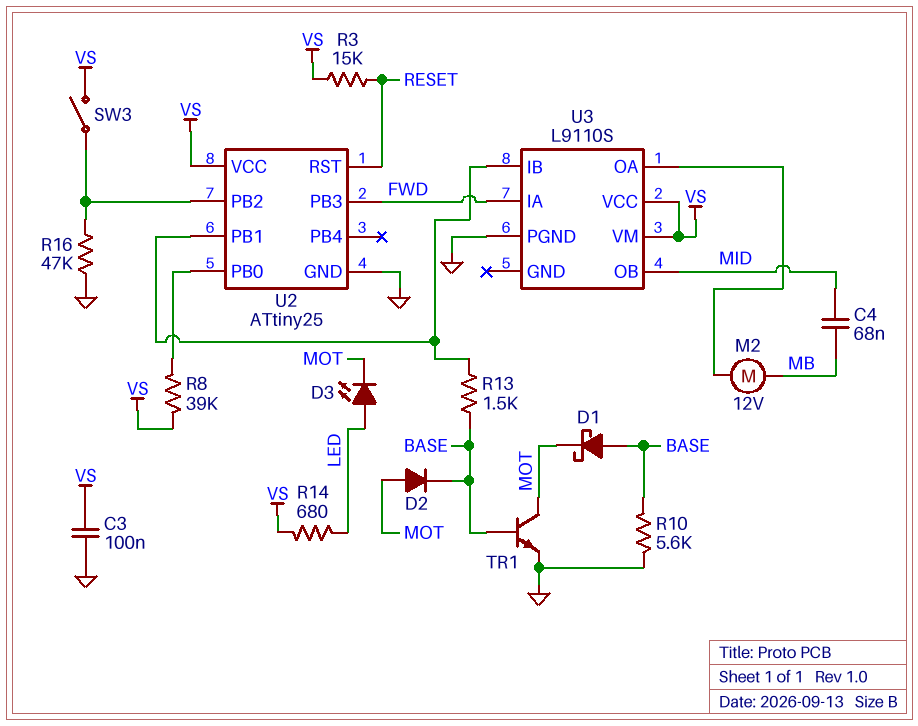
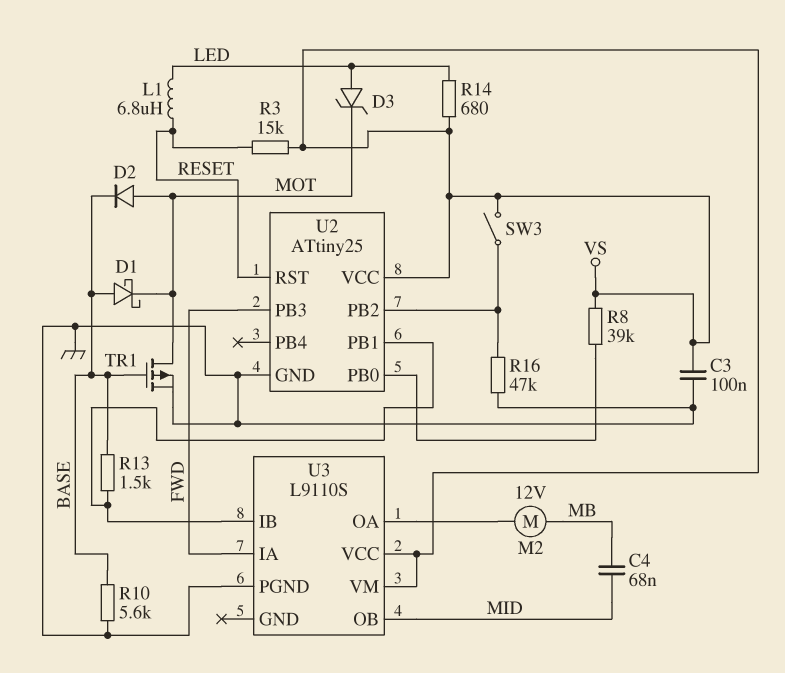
D3: LED (A LED, K MOT) -> zener (A LED, K MOT)
L1: none -> 6.8uH (LED, RESET)
TR1: NPN (B BASE, C MOT, E GND) -> PMOS (G BASE, D MOT, S GND)

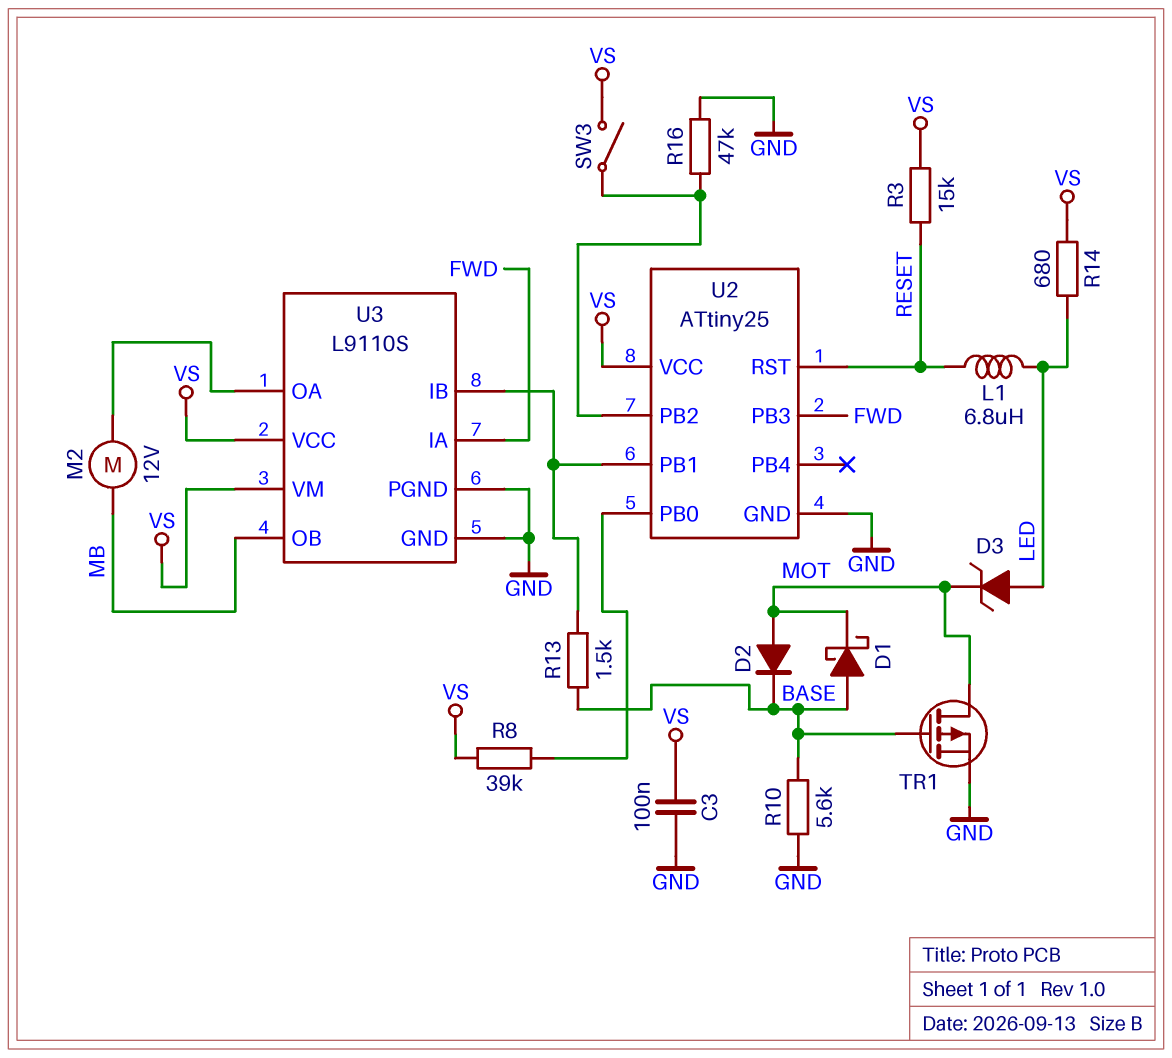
C4: 68nF (MB, MID) -> none
U3 pin GND: none -> GND
U3 pin OB: MID -> MB

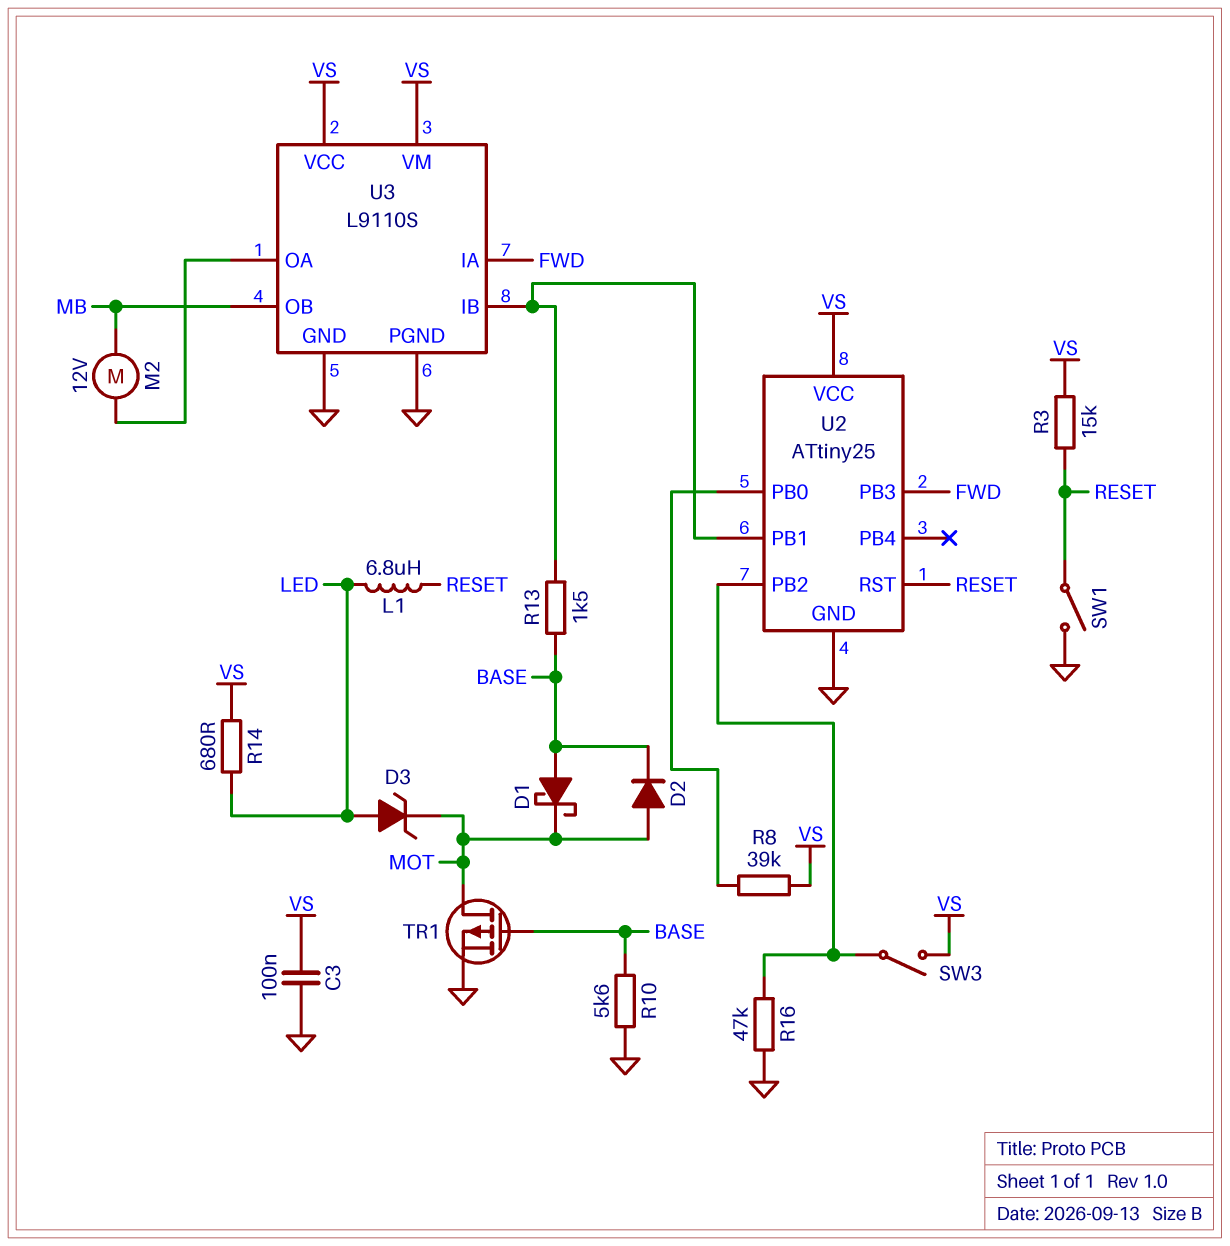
SW1: none -> switch (GND, RESET)

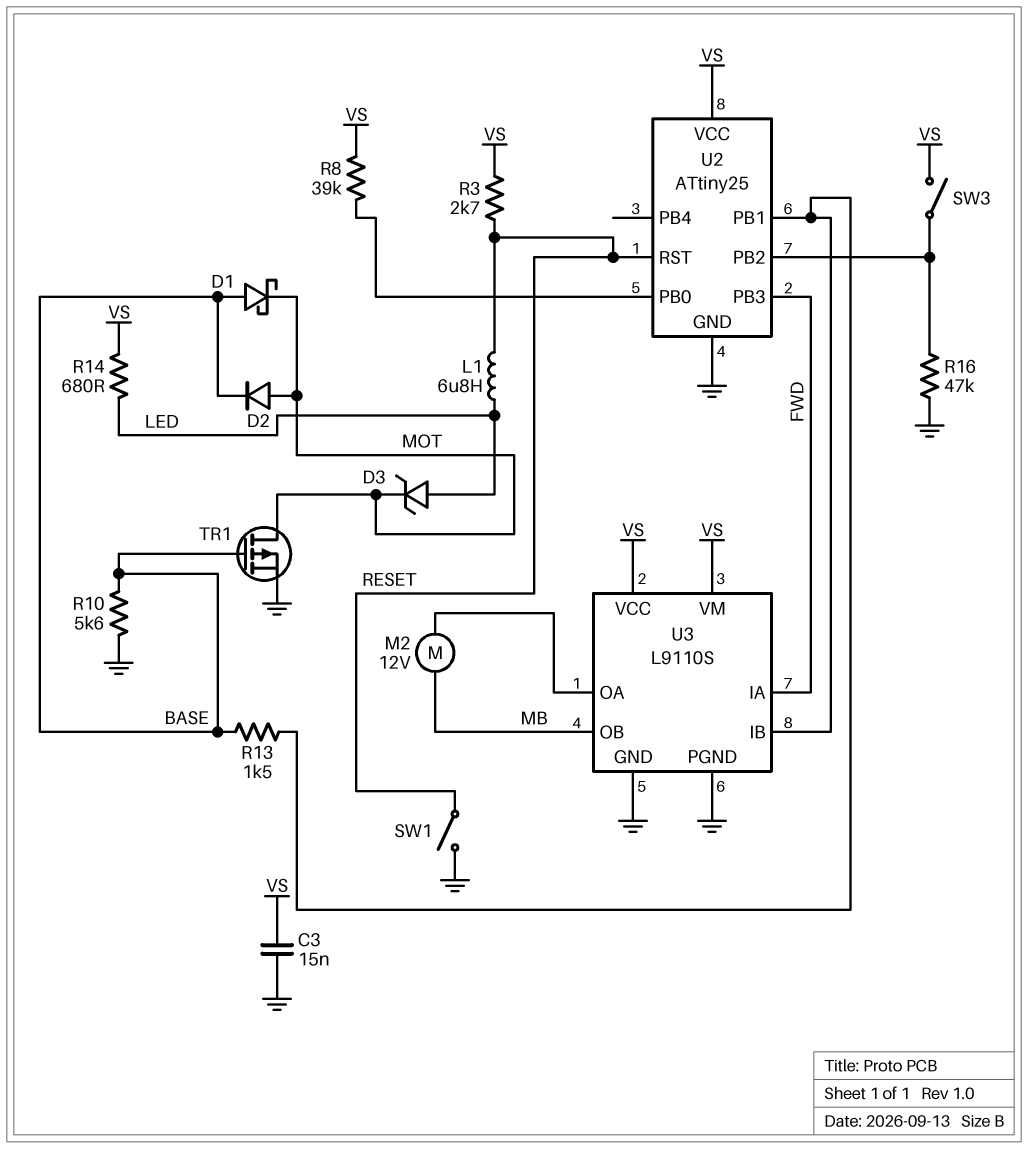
C3: 100nF (GND, VS) -> 15nF (GND, VS)
R3: 15k (RESET, VS) -> 2.7k (RESET, VS)

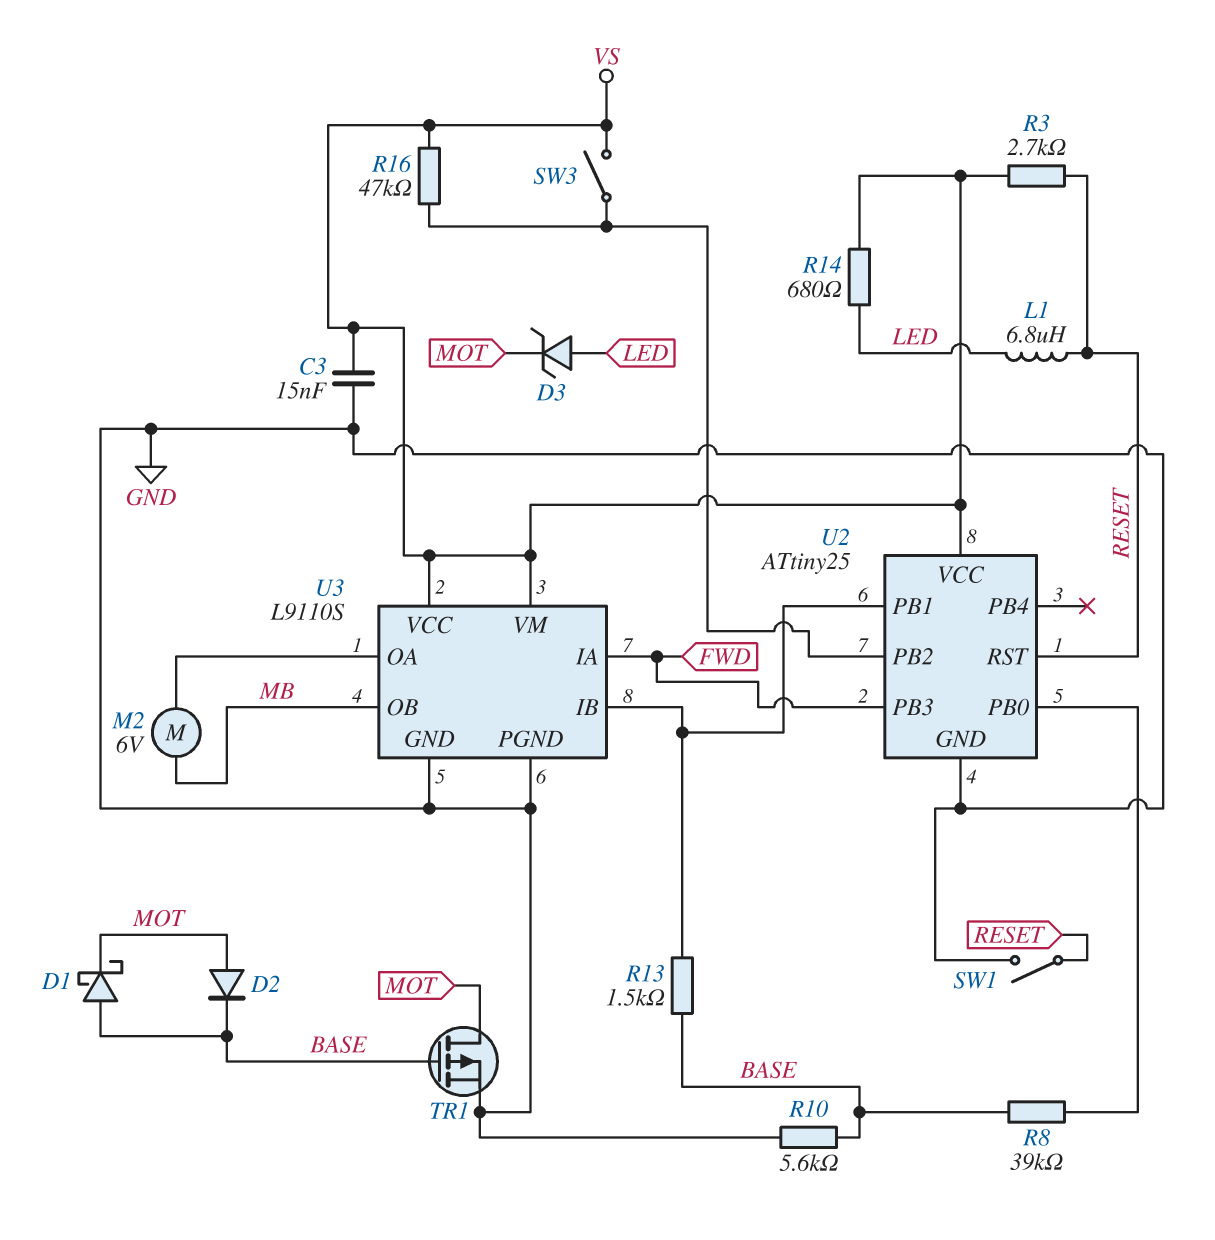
M2: motor 12V (MB, U3/OA) -> motor 6V (MB, U3/OA)
R8: 39k (U2/PB0, VS) -> 39k (BASE, U2/PB0)
R16: 47k (GND, U2/PB2) -> 47k (U2/PB2, VS)

